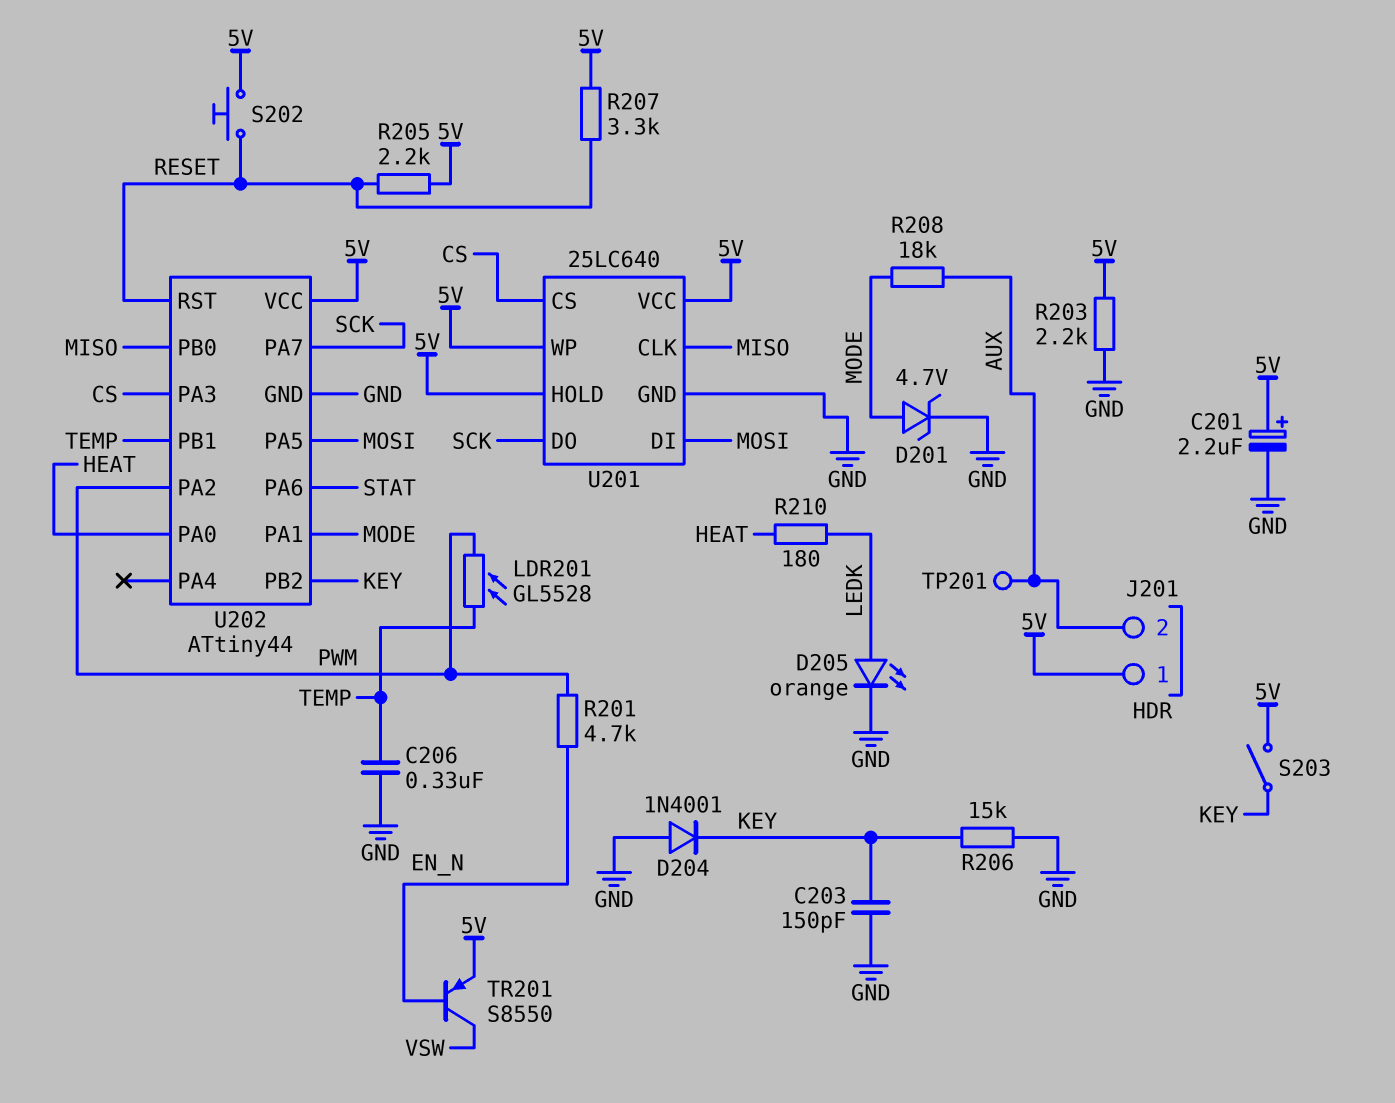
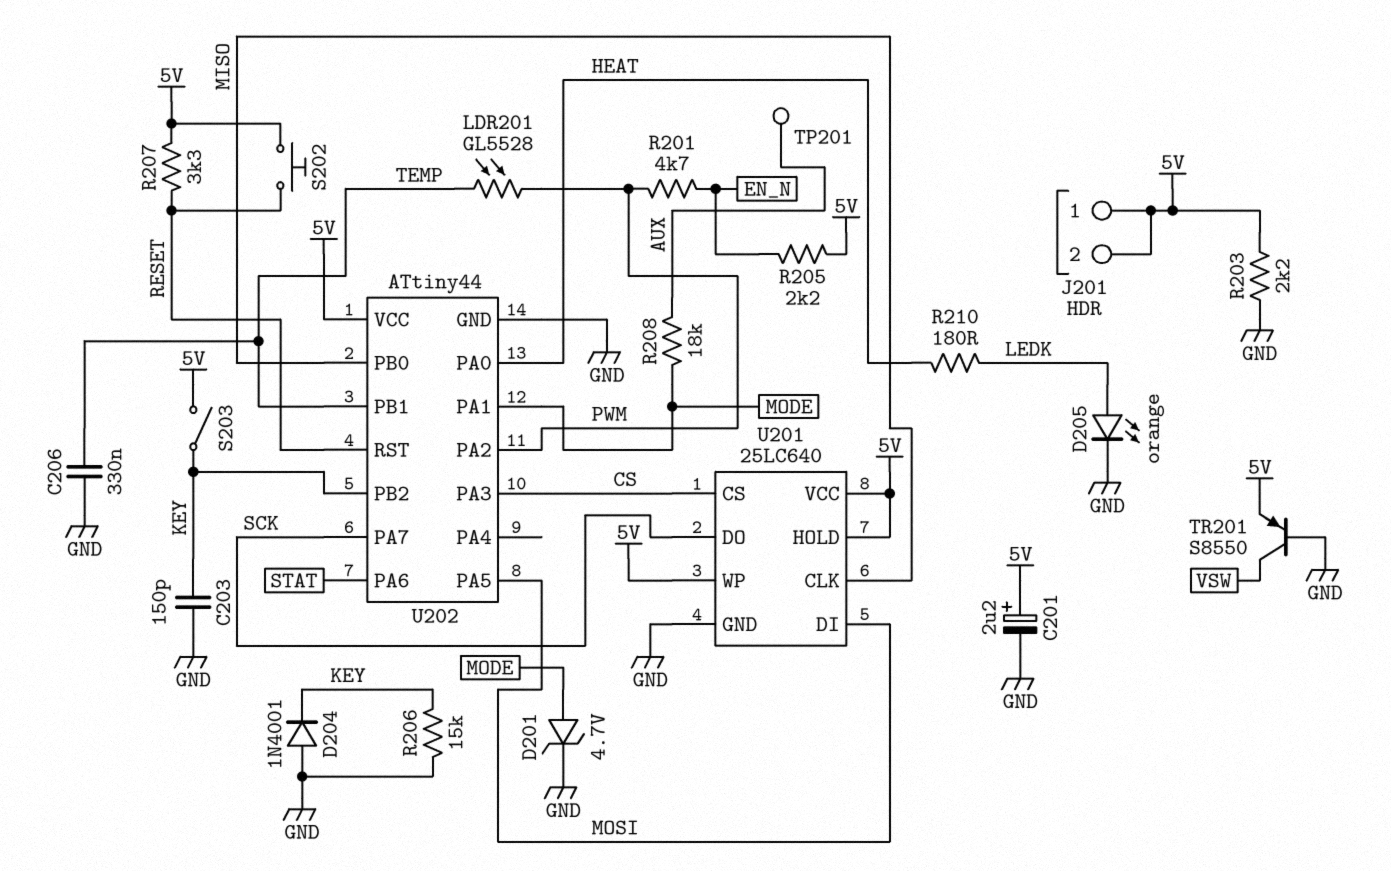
J201 pin 2: AUX -> 5V
R205: 2.2k (5V, RESET) -> 2.2k (5V, EN_N)
TR201: PNP S8550 (B EN_N, C VSW, E 5V) -> PNP S8550 (B GND, C VSW, E 5V)

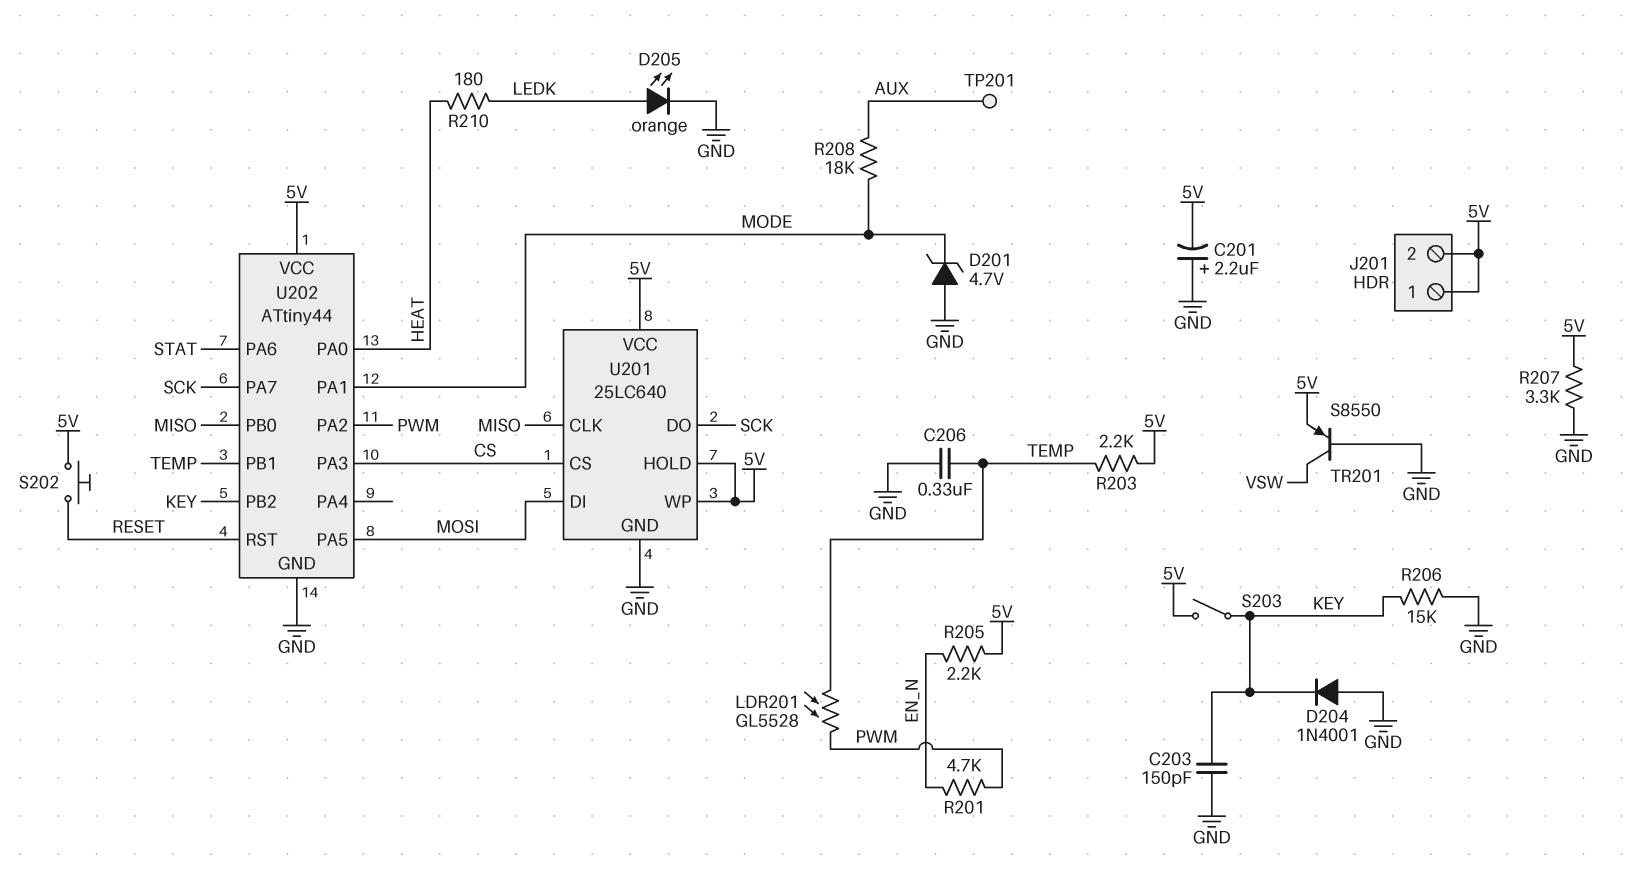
C201: 2.2uF (plus 5V, minus GND) -> 2.2uF (plus GND, minus 5V)
D201: zener 4.7V (A MODE, K GND) -> zener 4.7V (A GND, K MODE)
R203: 2.2k (5V, GND) -> 2.2k (5V, TEMP)
R207: 3.3k (5V, RESET) -> 3.3k (5V, GND)

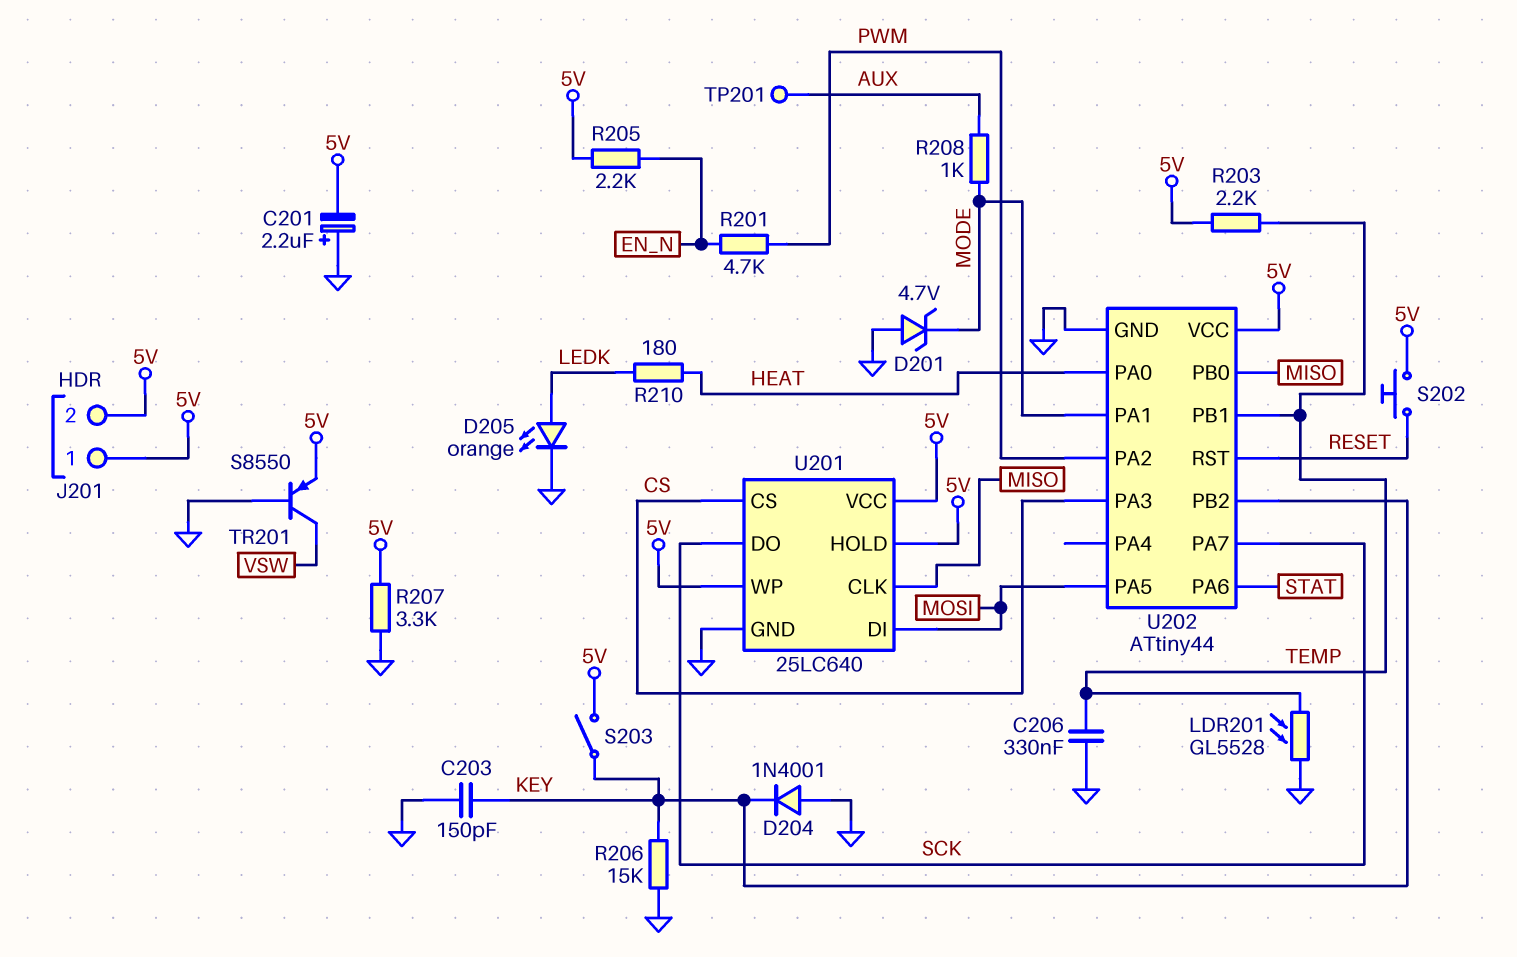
LDR201: GL5528 (PWM, TEMP) -> GL5528 (GND, TEMP)
R208: 18k (AUX, MODE) -> 1k (AUX, MODE)

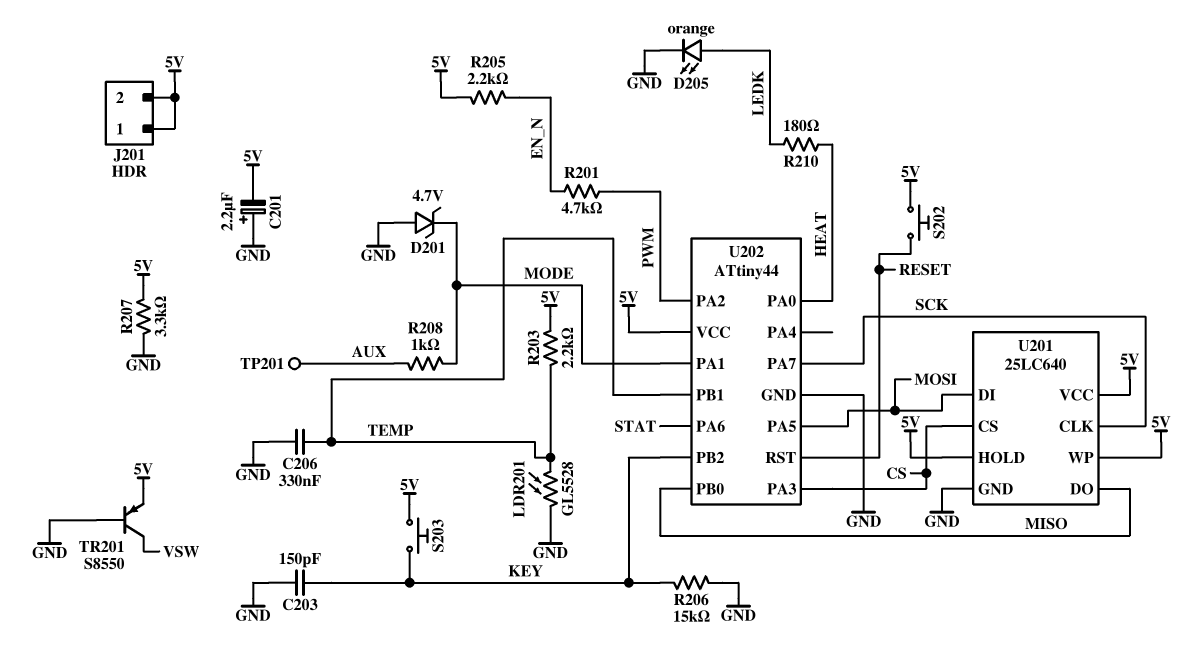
D204: diode 1N4001 (A GND, K KEY) -> none
S203: switch (5V, KEY) -> button (5V, KEY)
U201 pin CLK: MISO -> SCK
U201 pin DO: SCK -> MISO

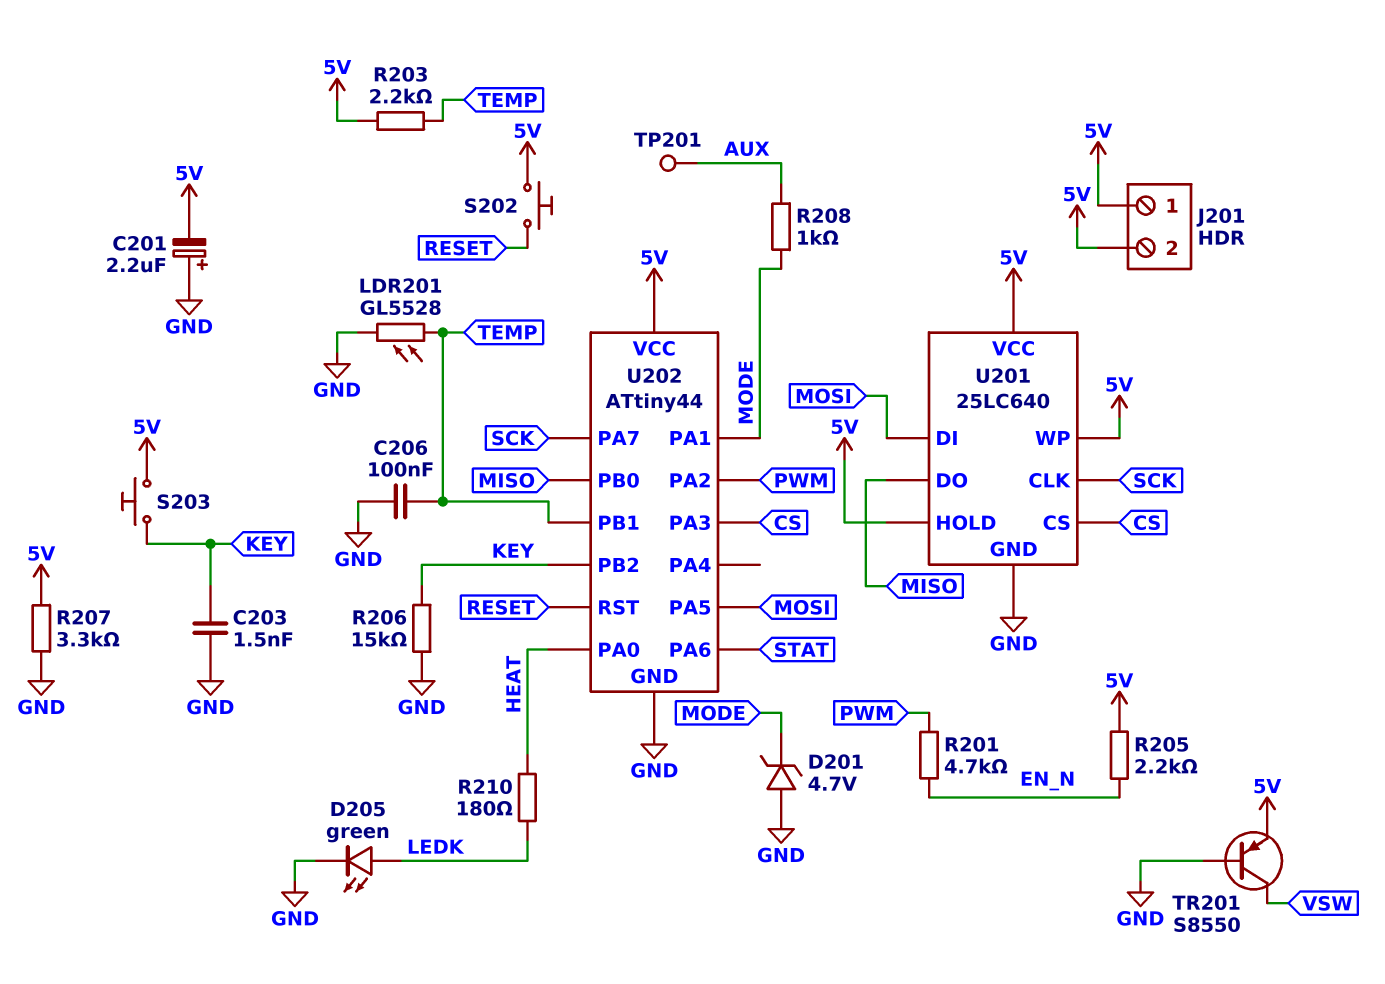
C203: 150pF (GND, KEY) -> 1.5nF (GND, KEY)
C206: 330nF (GND, TEMP) -> 100nF (GND, TEMP)
D205: LED orange (A LEDK, K GND) -> LED green (A LEDK, K GND)

